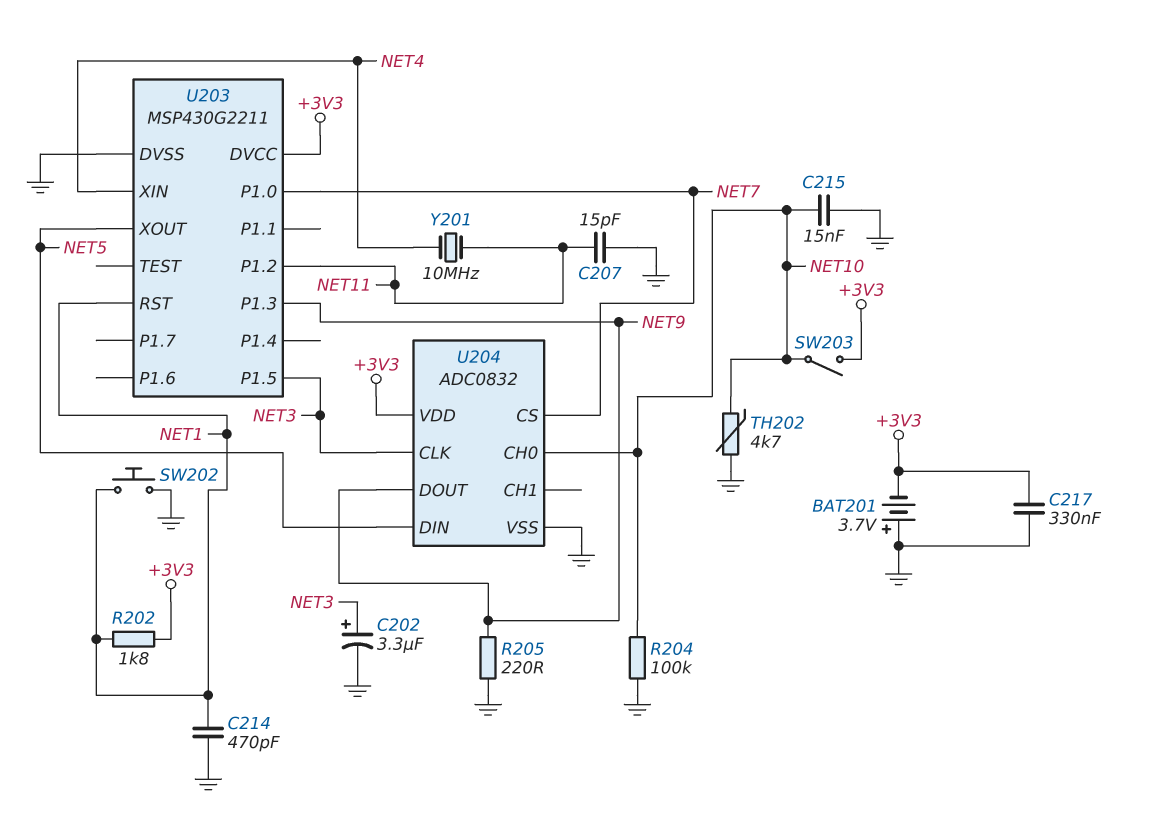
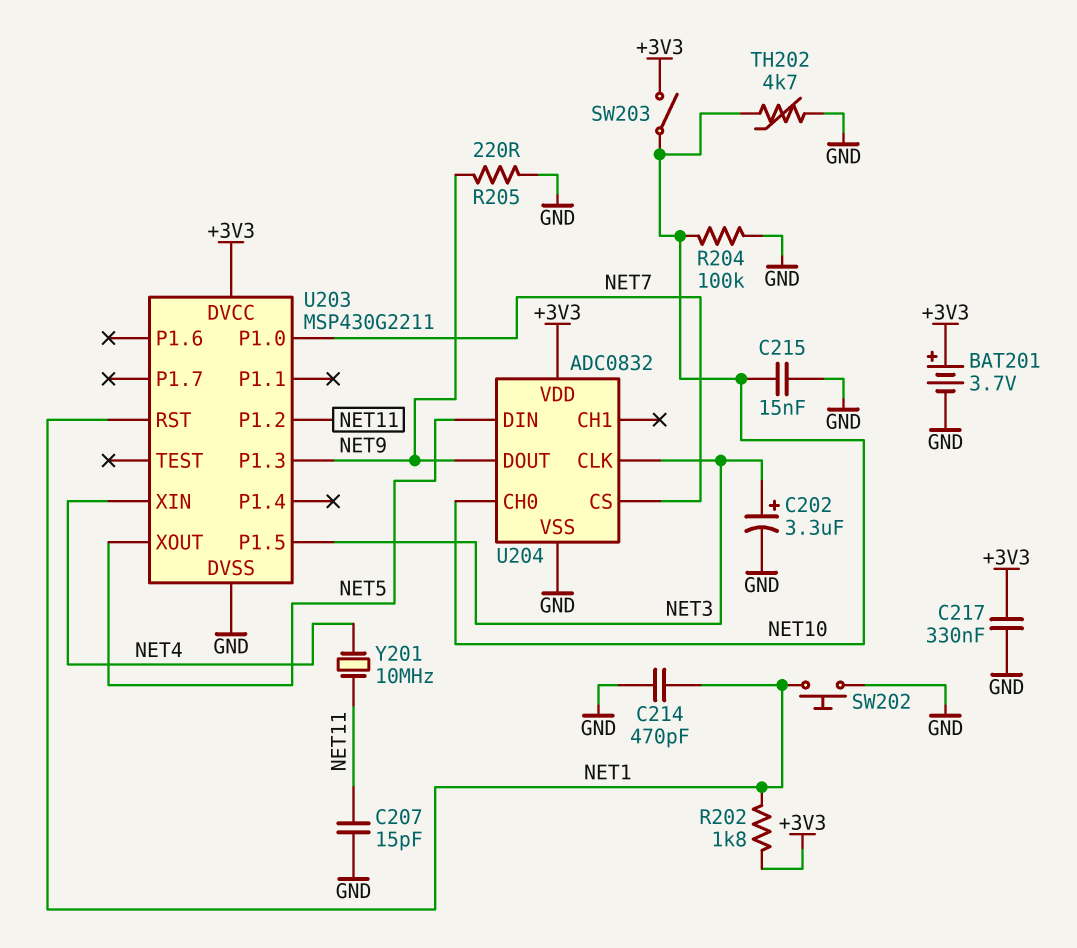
BAT201: 3.7V (plus GND, minus +3V3) -> 3.7V (plus +3V3, minus GND)

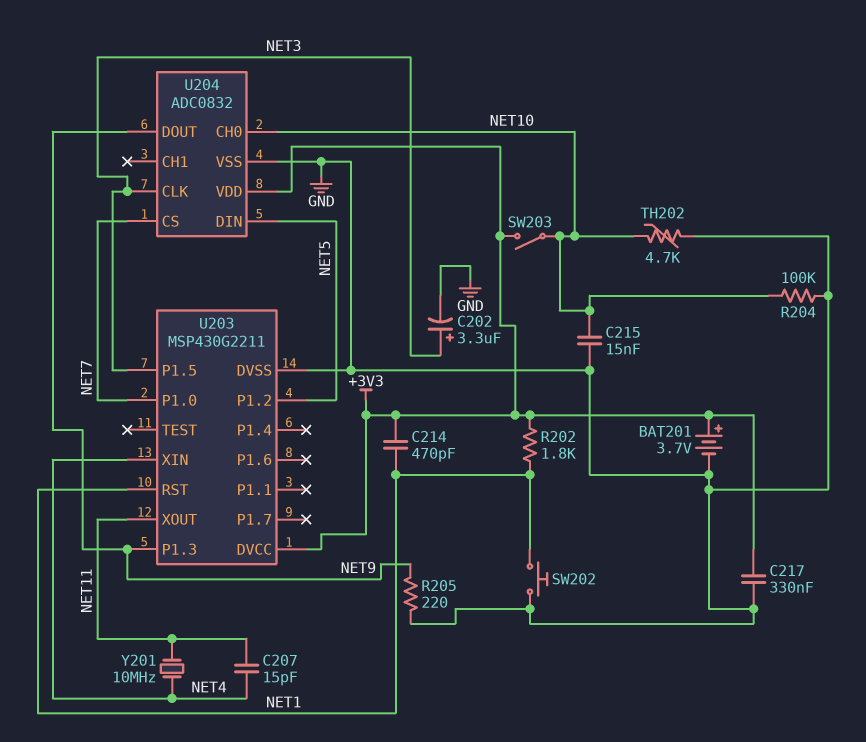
C207: 15pF (GND, NET11) -> 15pF (NET4, NET11)
C214: 470pF (GND, NET1) -> 470pF (+3V3, NET1)
U203 pin P1.2: NET11 -> NET5
U203 pin XOUT: NET5 -> NET11

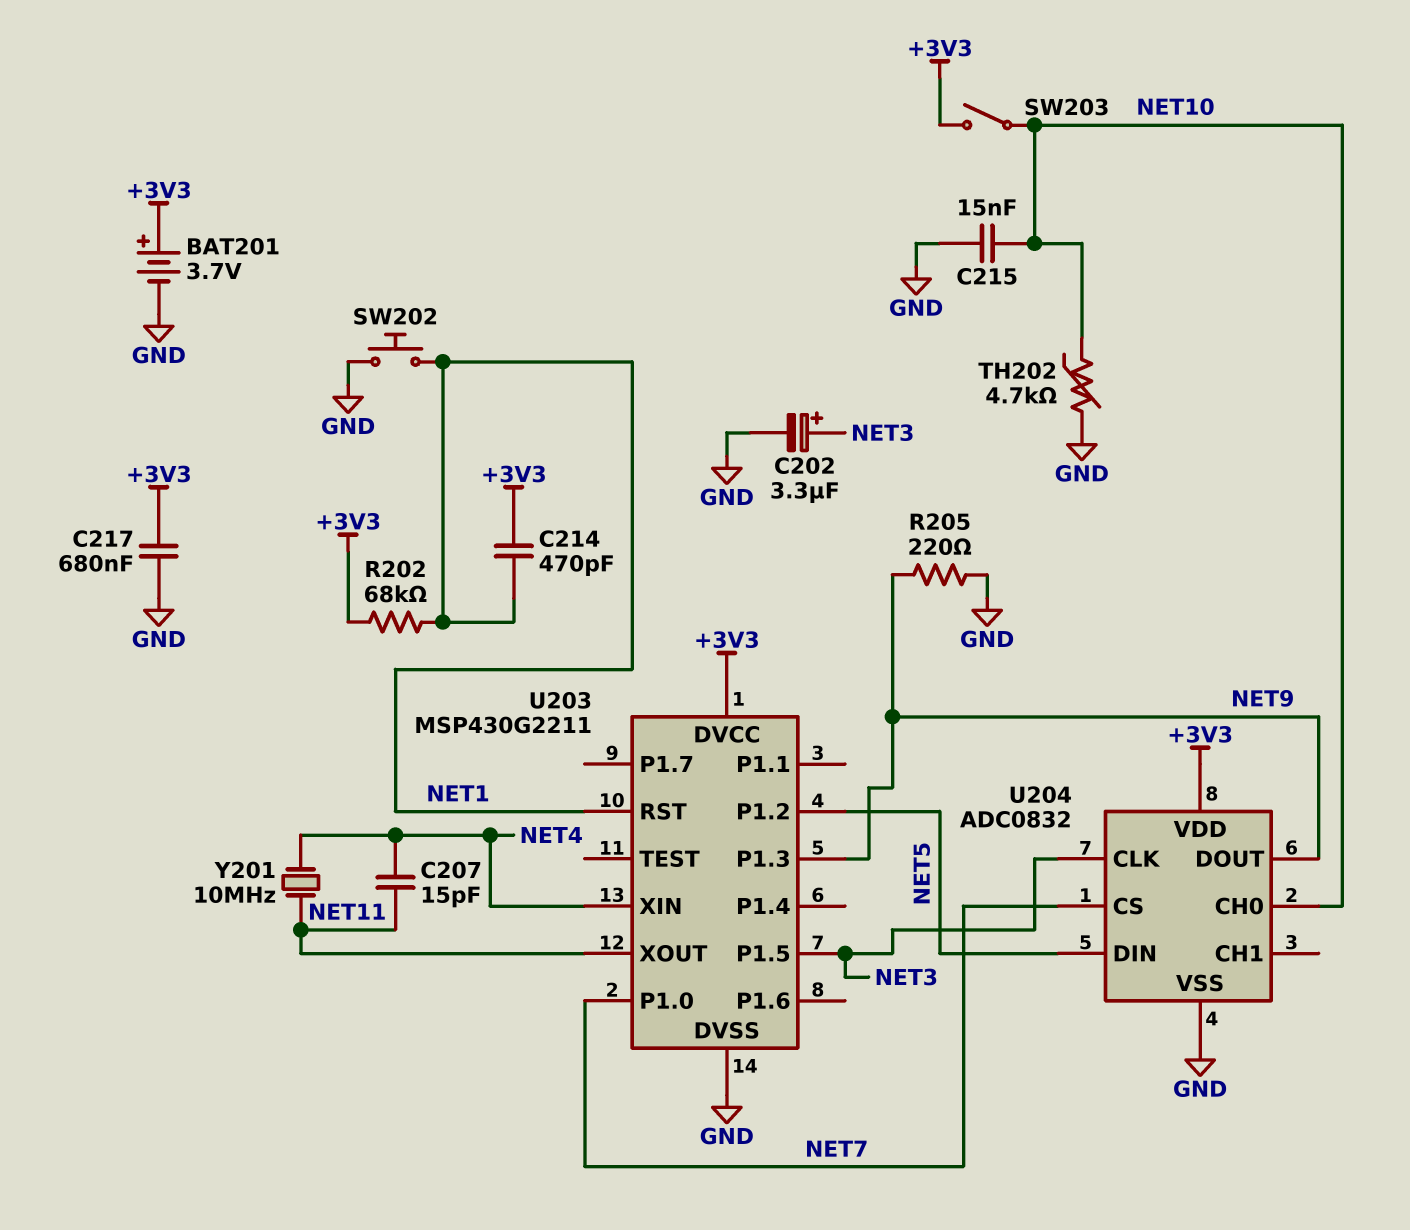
C217: 330nF (+3V3, GND) -> 680nF (+3V3, GND)
R202: 1.8k (+3V3, NET1) -> 68k (+3V3, NET1)
R204: 100k (GND, NET10) -> none

